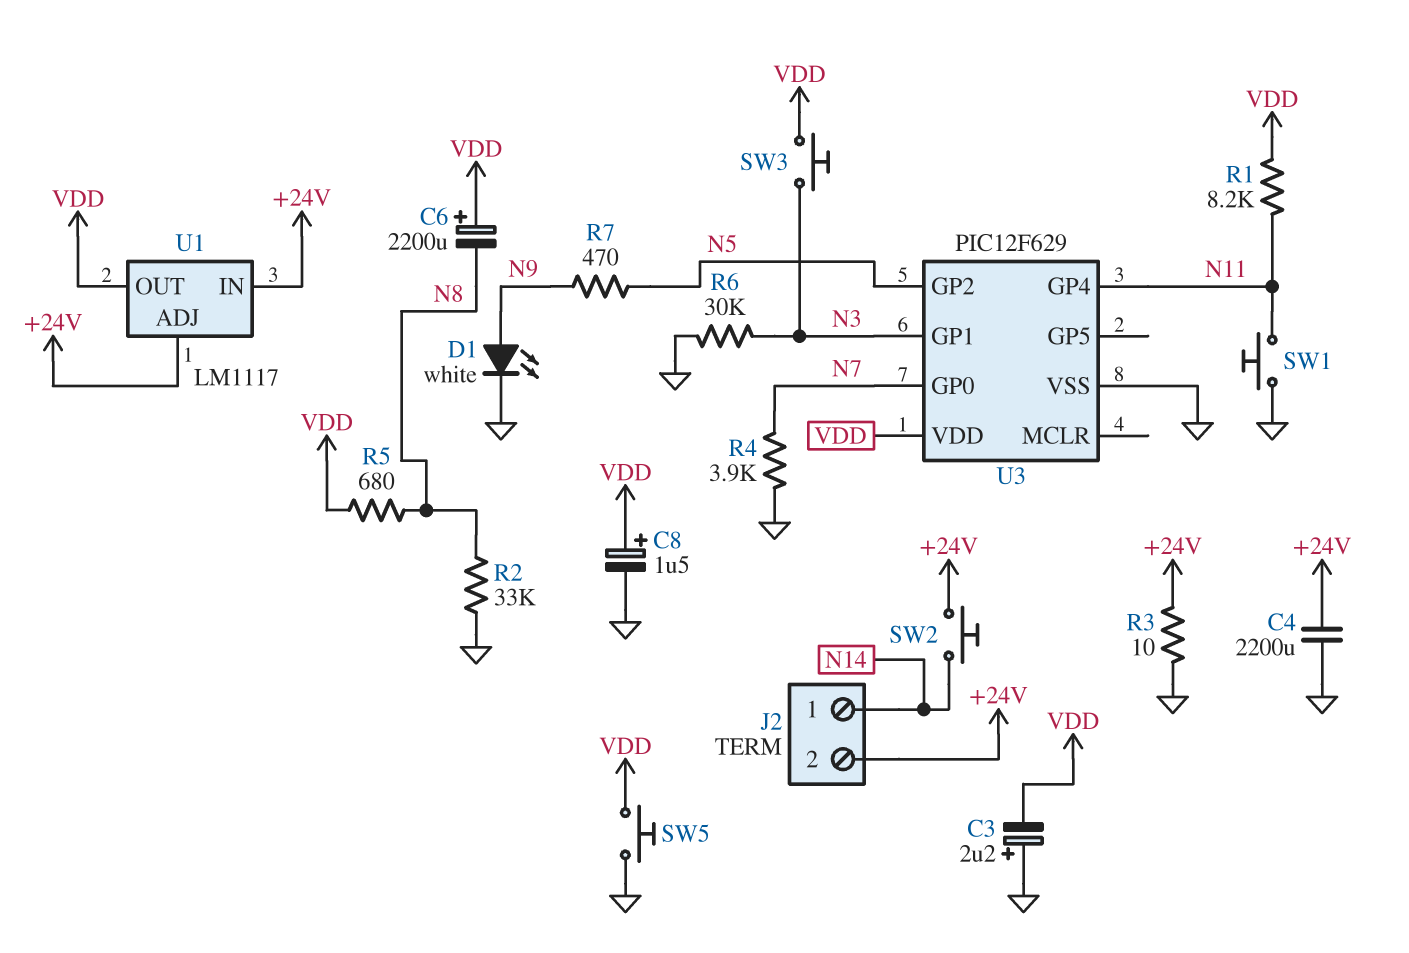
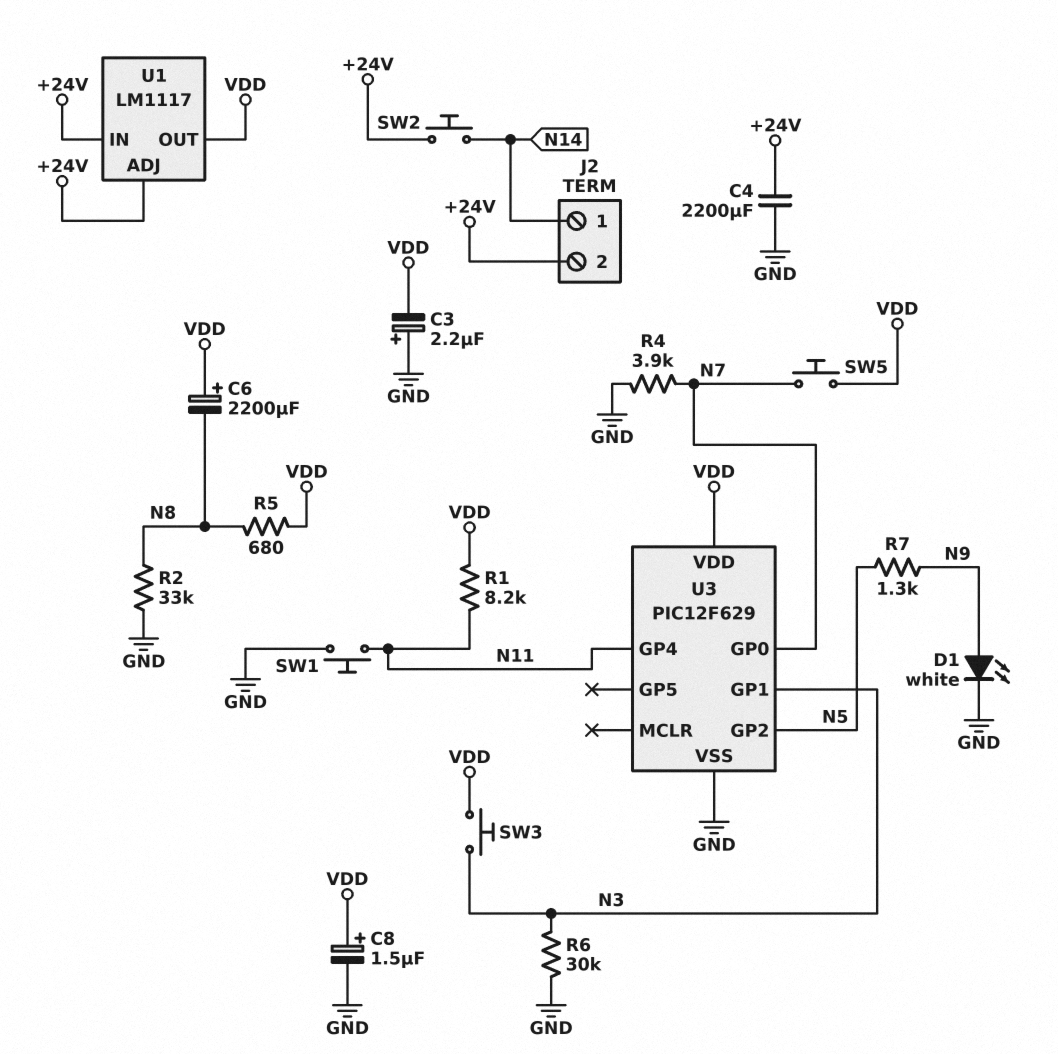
R3: 10 (+24V, GND) -> none
R7: 470 (N5, N9) -> 1.3k (N5, N9)
SW5: button (GND, VDD) -> button (N7, VDD)

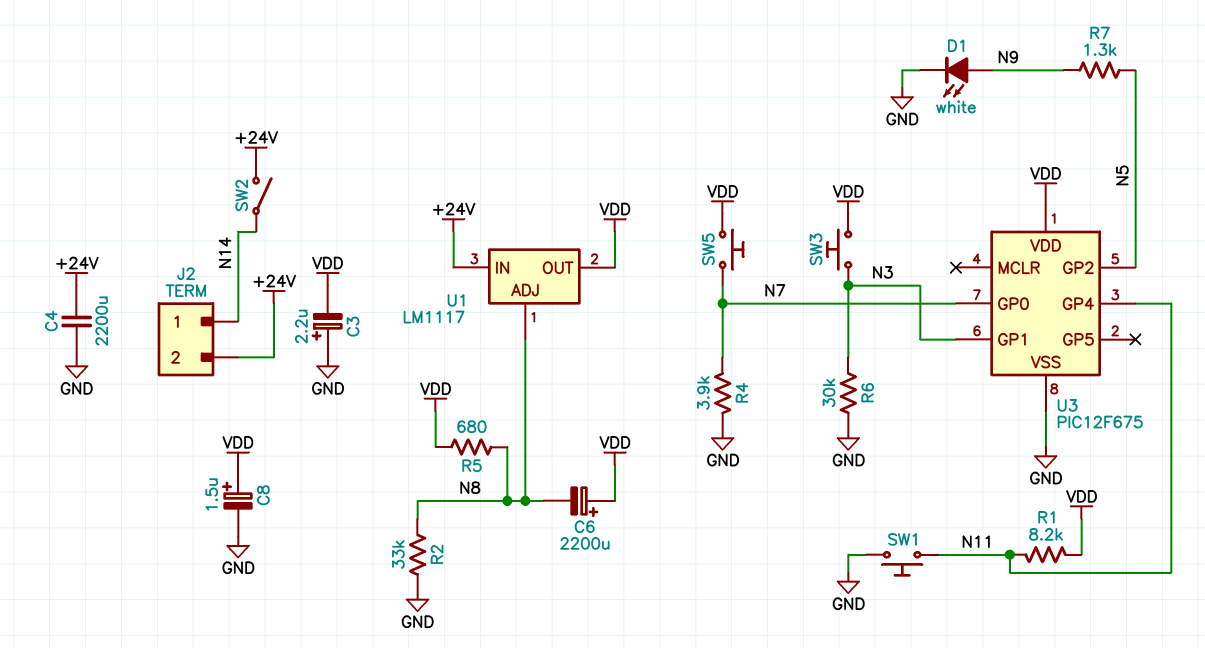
SW2: button (+24V, N14) -> switch (+24V, N14)
U1 pin ADJ: +24V -> N8
U3: PIC12F629 -> PIC12F675

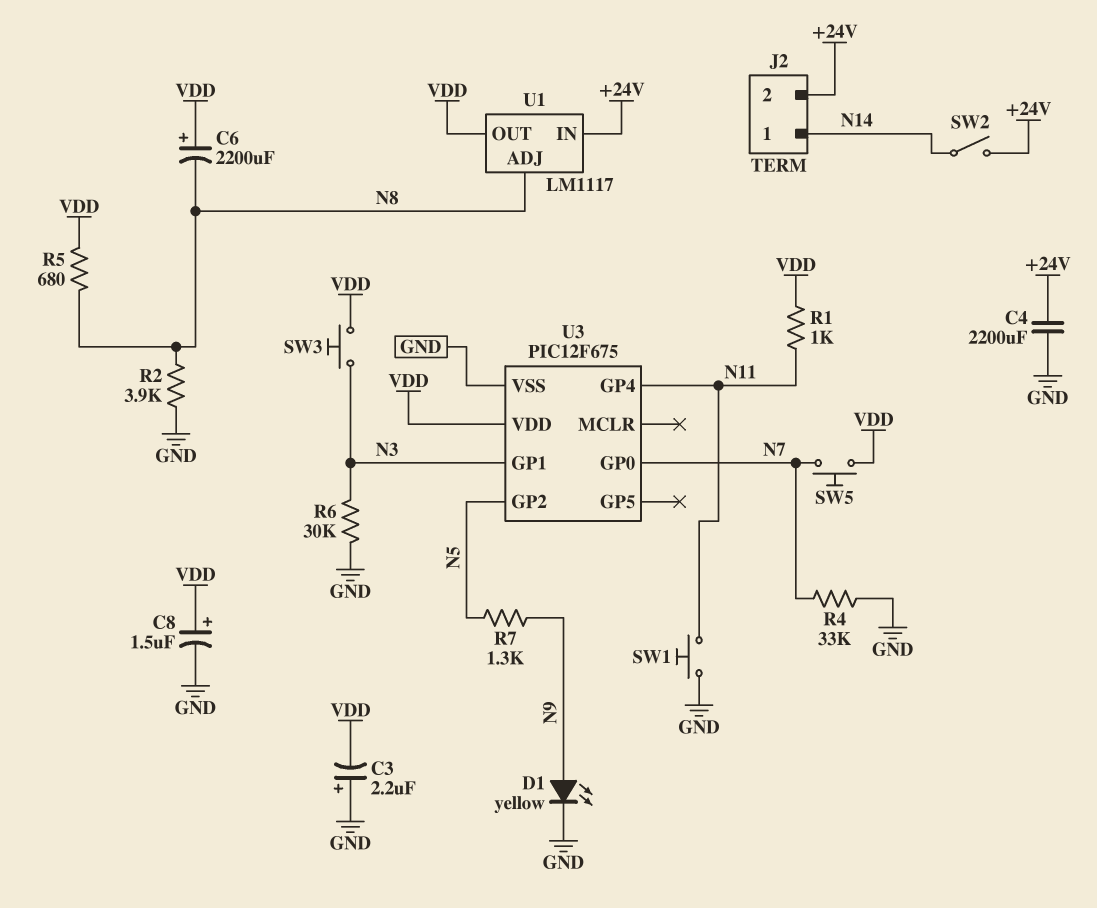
D1: LED white (A N9, K GND) -> LED yellow (A N9, K GND)
R1: 8.2k (N11, VDD) -> 1k (N11, VDD)
R2: 33k (GND, N8) -> 3.9k (GND, N8)
R4: 3.9k (GND, N7) -> 33k (GND, N7)

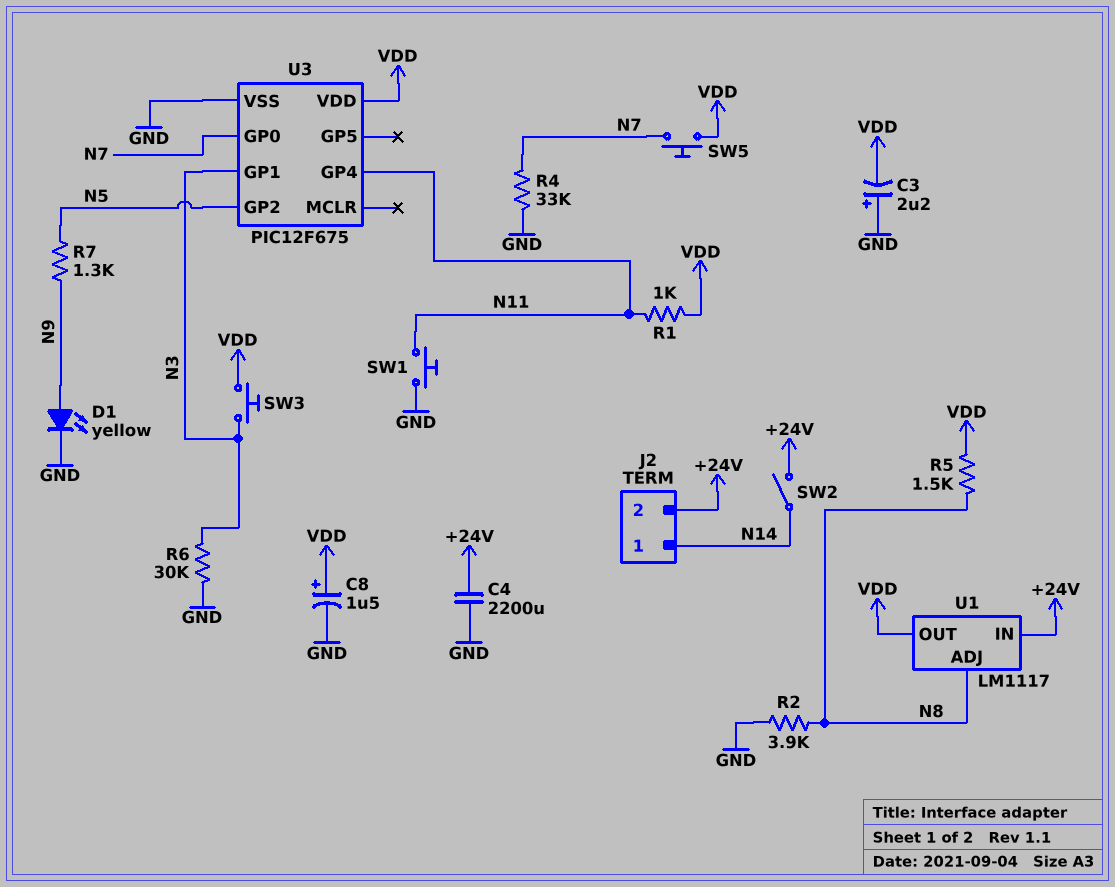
C6: 2200uF (plus VDD, minus N8) -> none
R5: 680 (N8, VDD) -> 1.5k (N8, VDD)

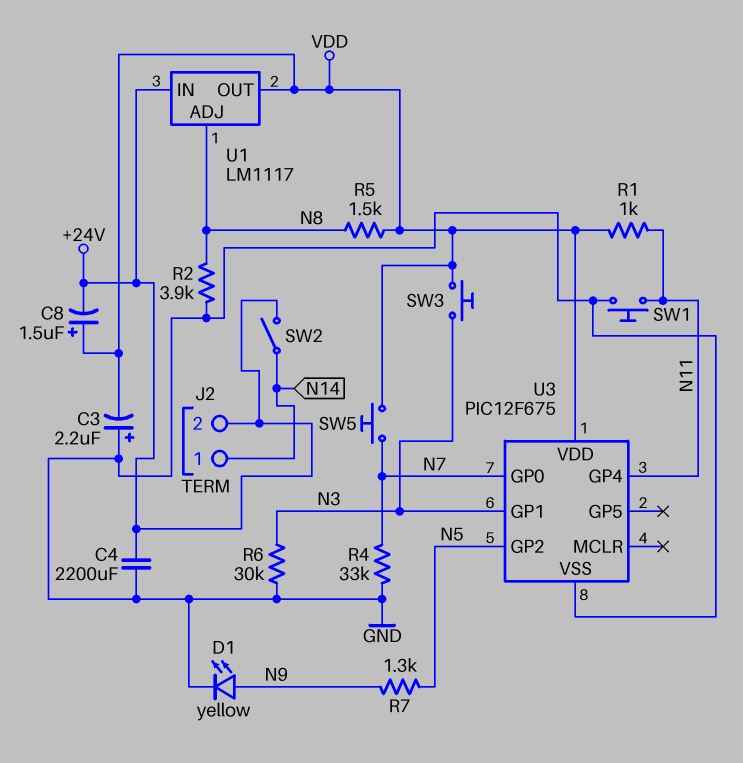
C8: 1.5uF (plus VDD, minus GND) -> 1.5uF (plus VDD, minus +24V)

